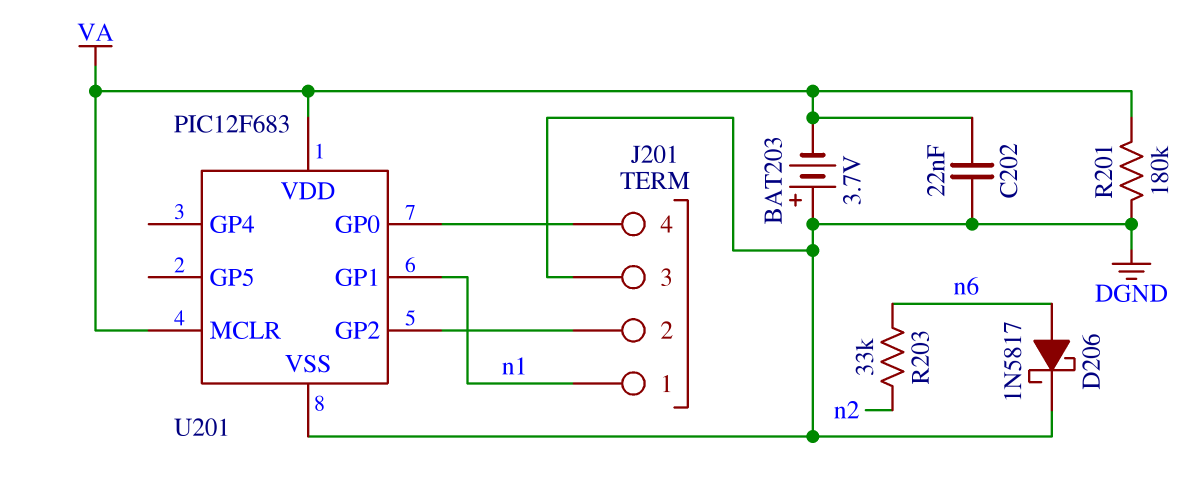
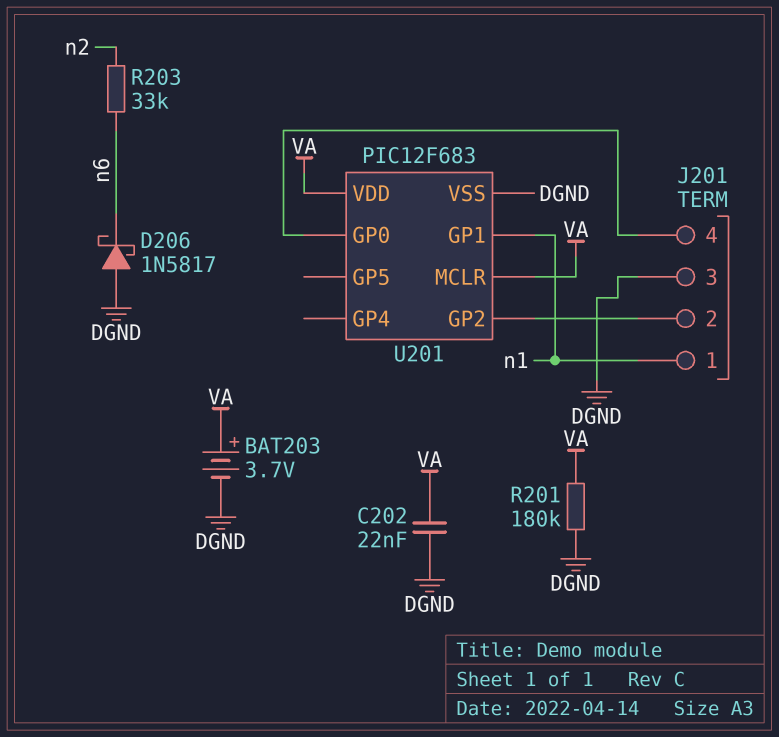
BAT203: 3.7V (plus DGND, minus VA) -> 3.7V (plus VA, minus DGND)
D206: schottky 1N5817 (A n6, K DGND) -> schottky 1N5817 (A DGND, K n6)

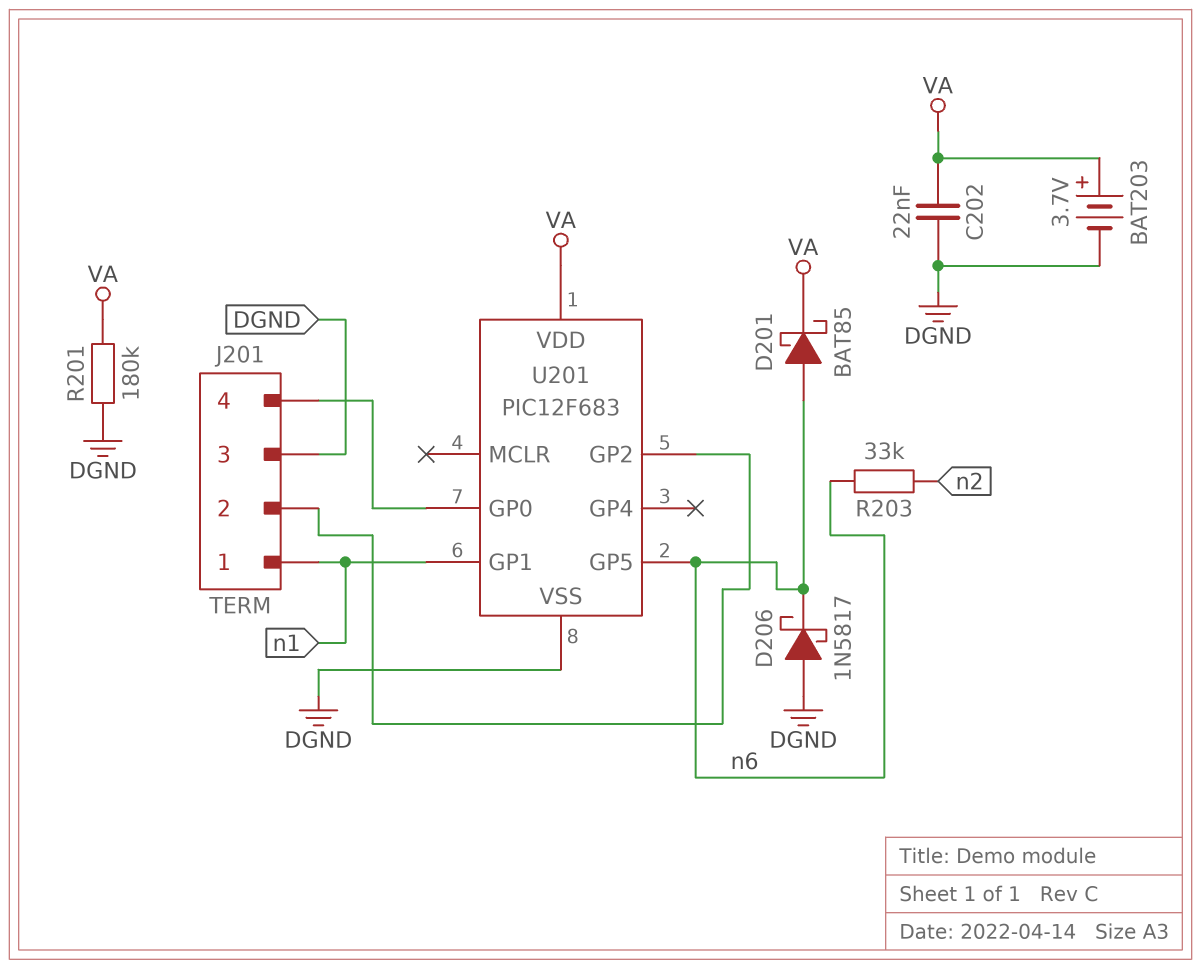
D201: none -> schottky BAT85 (A n6, K VA)
U201 pin GP5: none -> n6
U201 pin MCLR: VA -> none

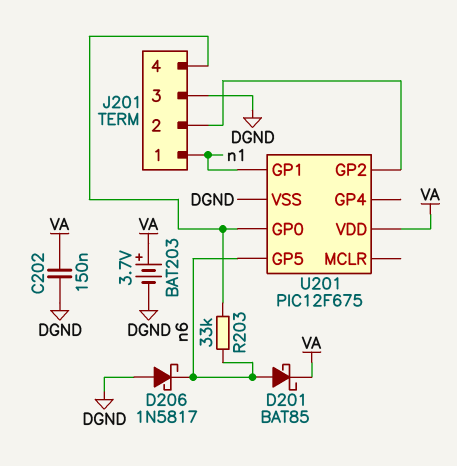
C202: 22nF (DGND, VA) -> 150nF (DGND, VA)
R201: 180k (DGND, VA) -> none
R203: 33k (n2, n6) -> 33k (J201/4, n6)
U201: PIC12F683 -> PIC12F675

